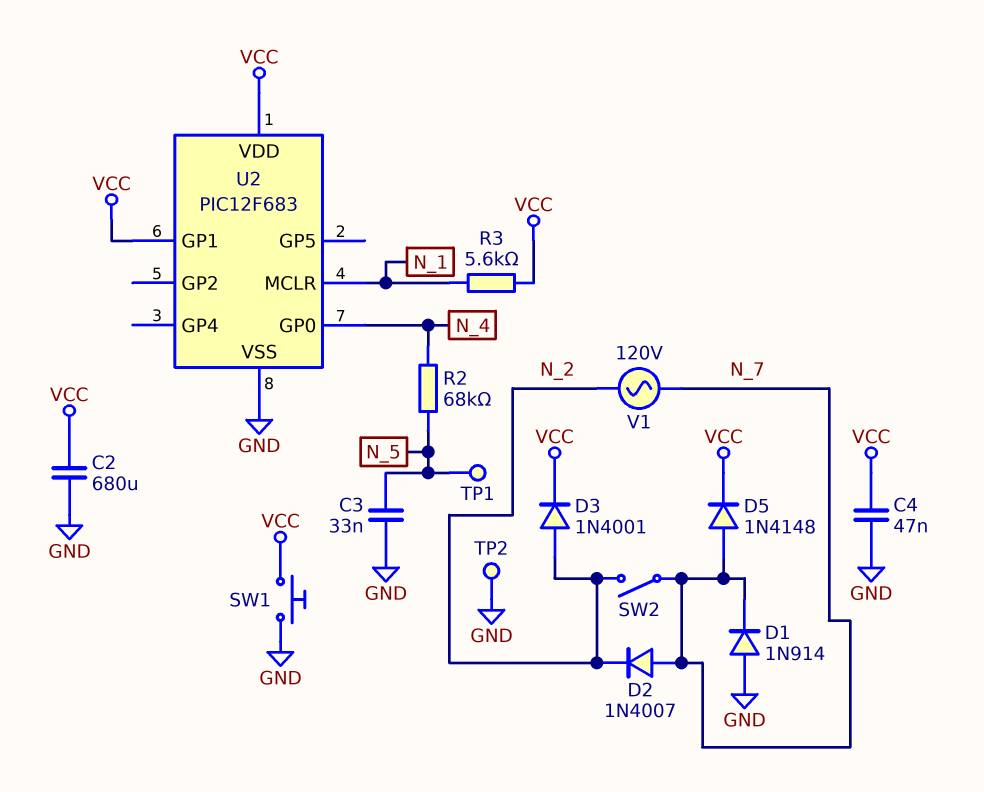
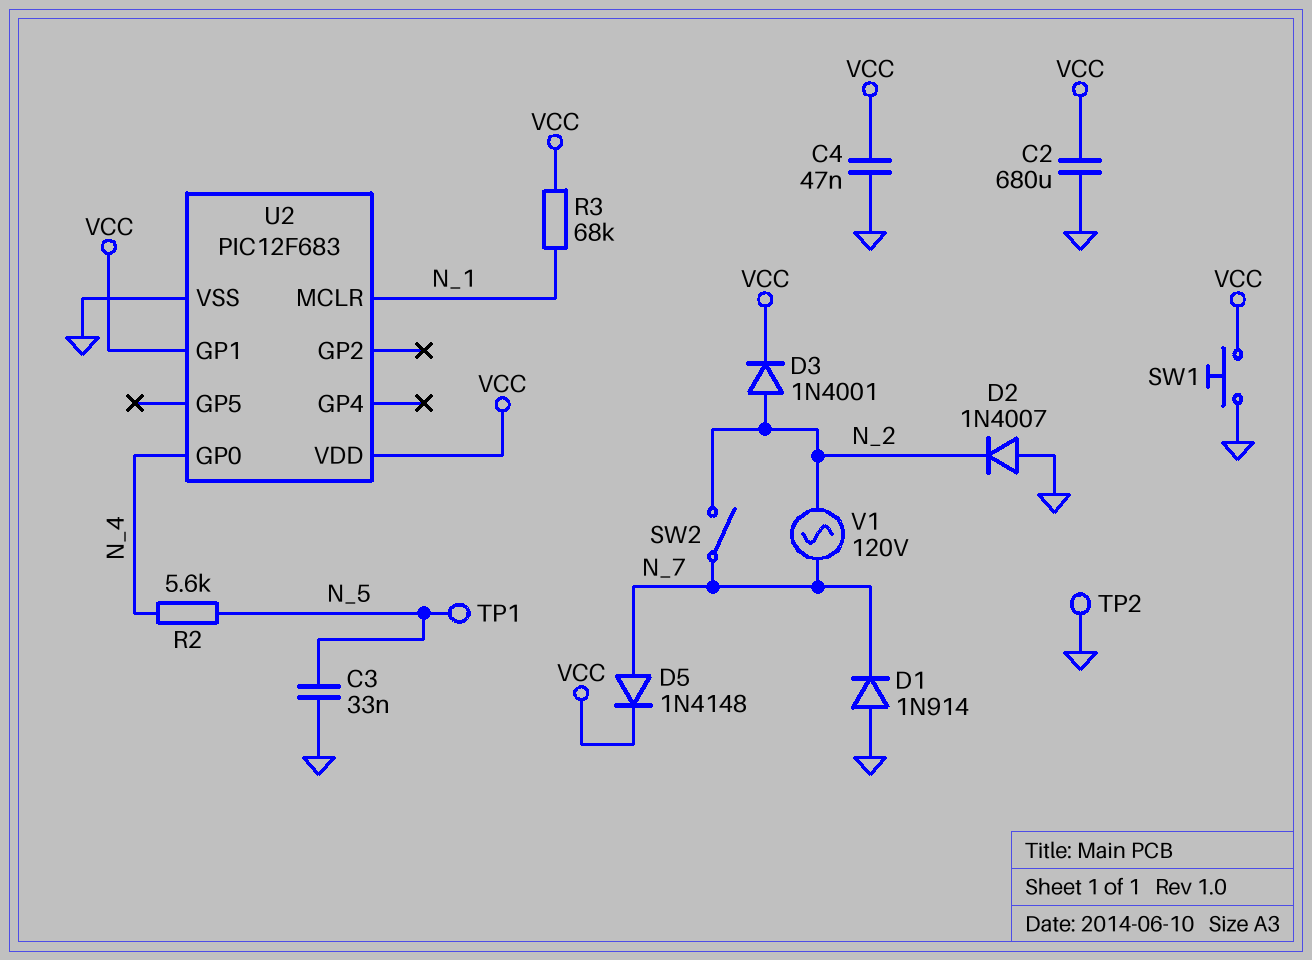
D2: diode 1N4007 (A N_7, K N_2) -> diode 1N4007 (A GND, K N_2)
R2: 68k (N_4, N_5) -> 5.6k (N_4, N_5)
R3: 5.6k (N_1, VCC) -> 68k (N_1, VCC)

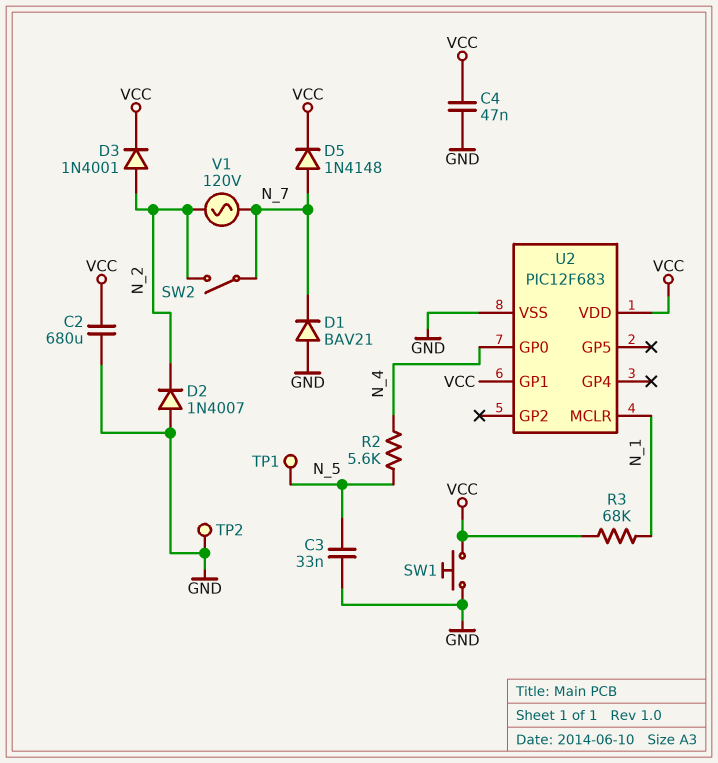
D1: diode 1N914 (A GND, K N_7) -> diode BAV21 (A GND, K N_7)

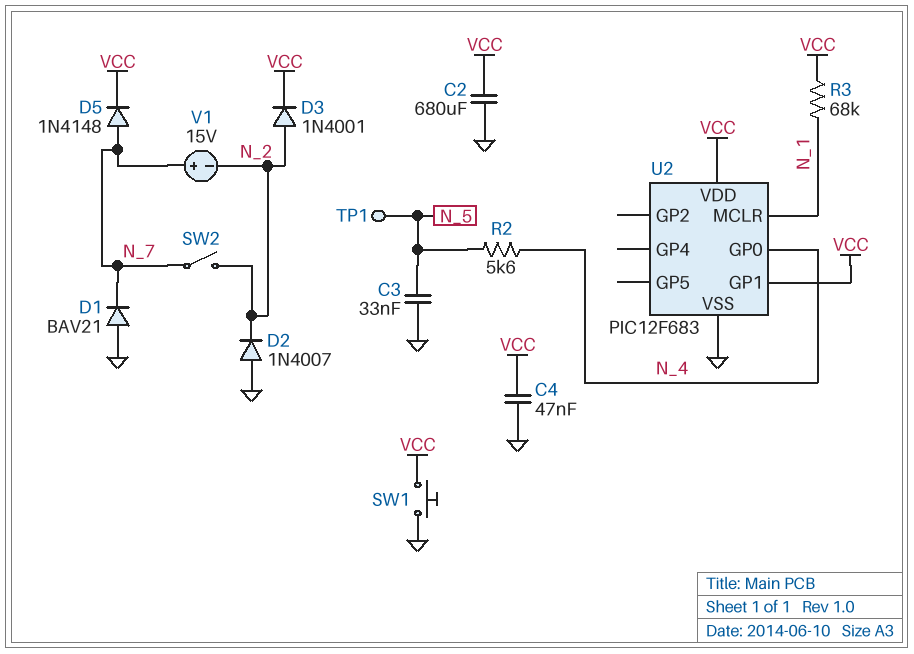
TP2: test point (GND) -> none
V1: AC 120V (N_2, N_7) -> 15V (plus N_7, minus N_2)

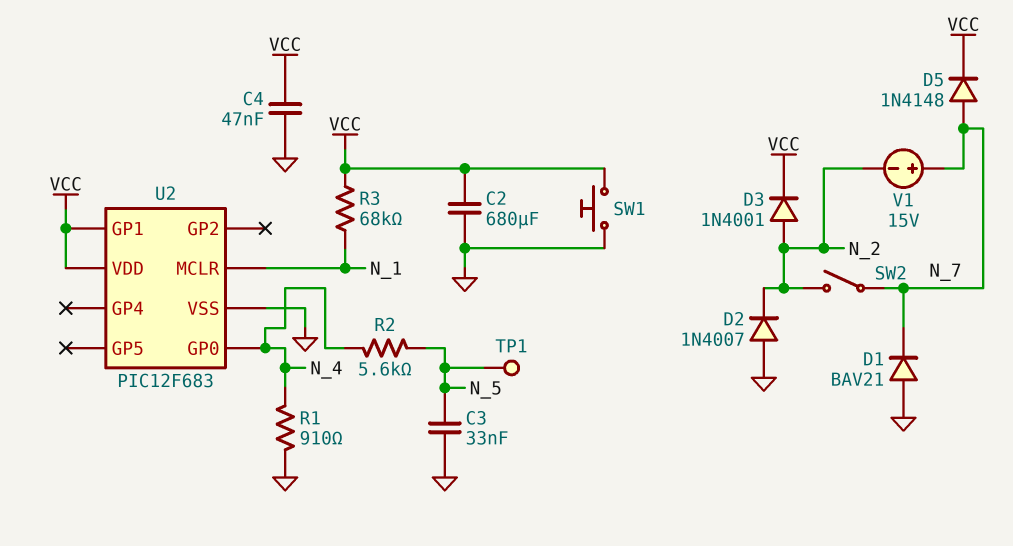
R1: none -> 910 (GND, N_4)

